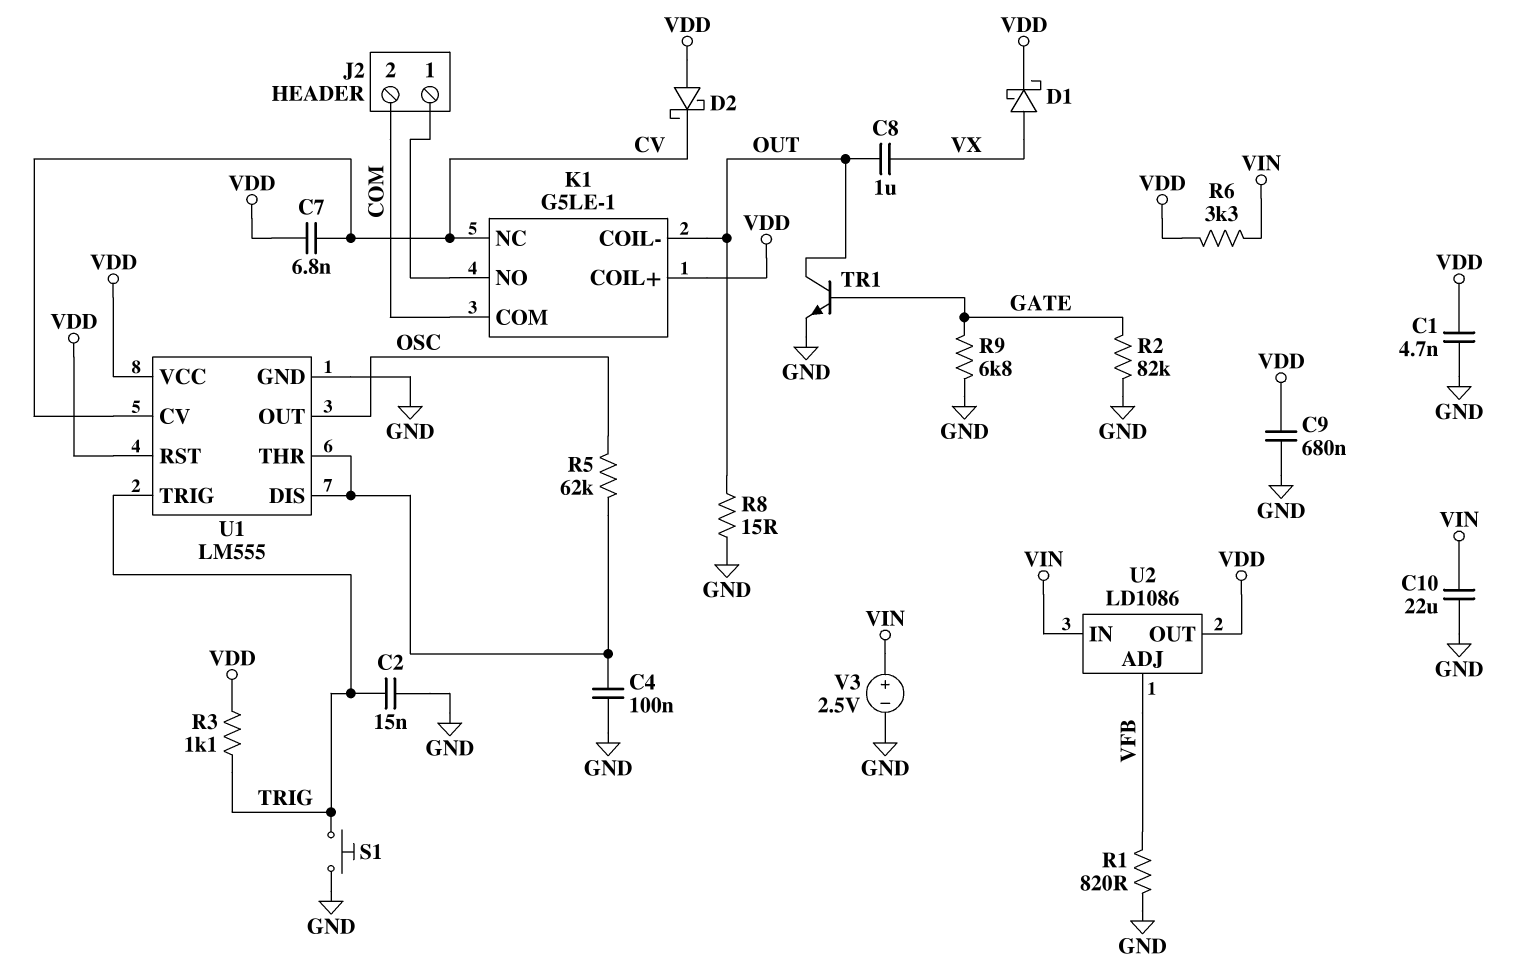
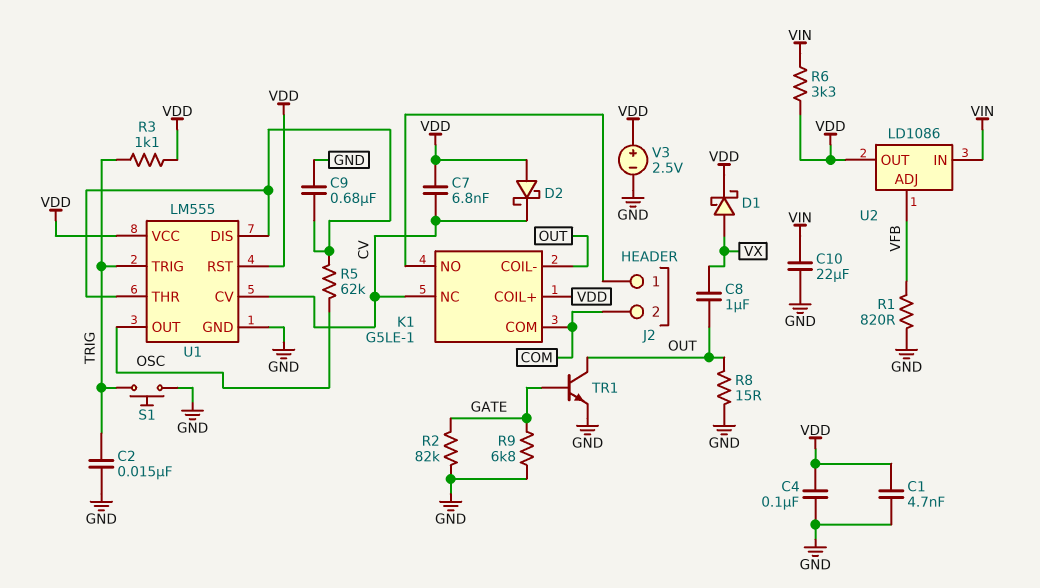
C4: 100nF (GND, U1/DIS) -> 100nF (GND, VDD)
C9: 680nF (GND, VDD) -> 680nF (GND, U1/DIS)
V3: 2.5V (plus VIN, minus GND) -> 2.5V (plus VDD, minus GND)

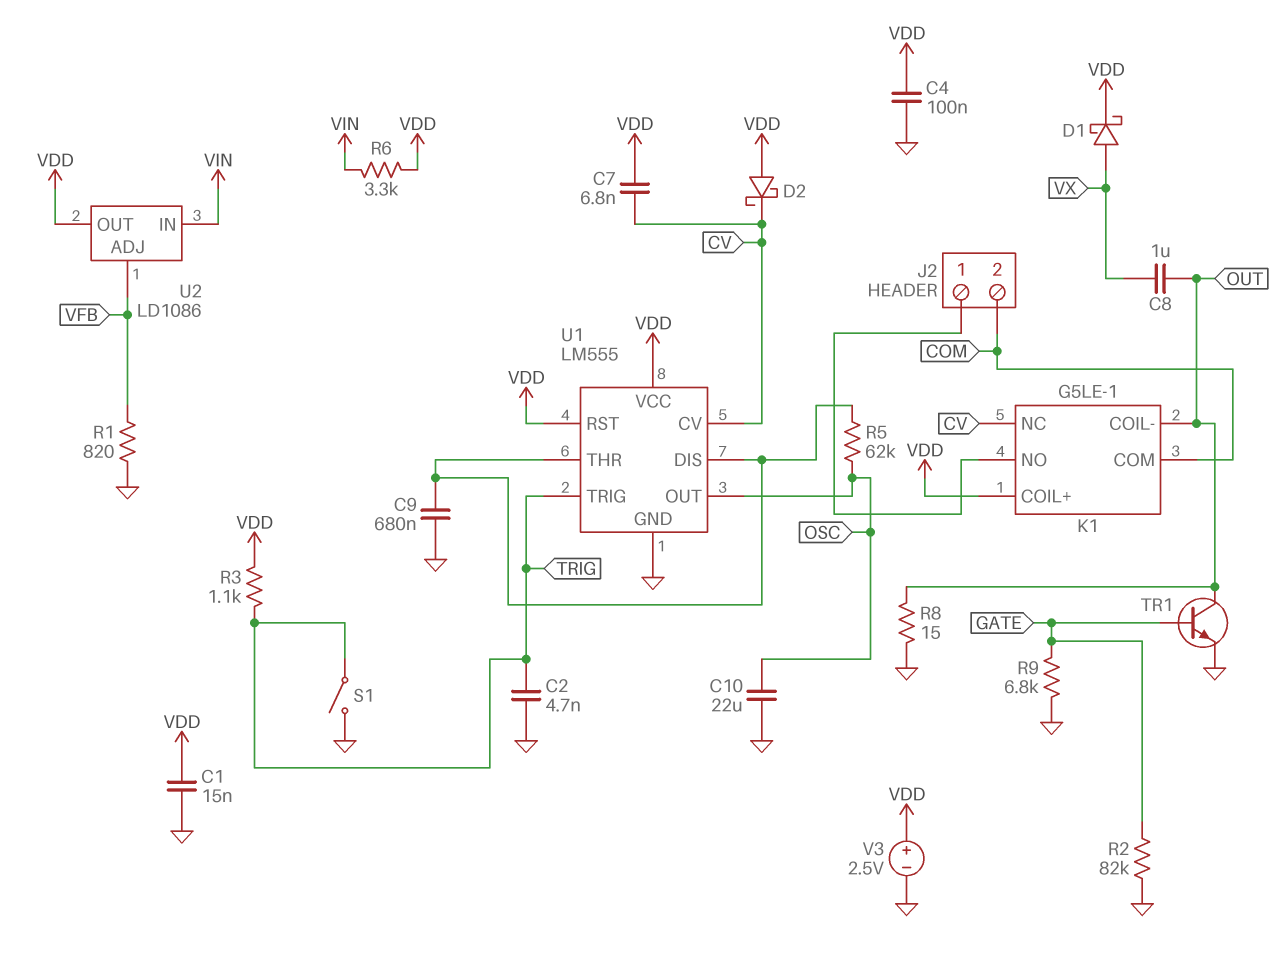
C1: 4.7nF (GND, VDD) -> 15nF (GND, VDD)
C2: 15nF (GND, TRIG) -> 4.7nF (GND, TRIG)
C10: 22uF (GND, VIN) -> 22uF (GND, OSC)
S1: button (GND, TRIG) -> switch (GND, TRIG)

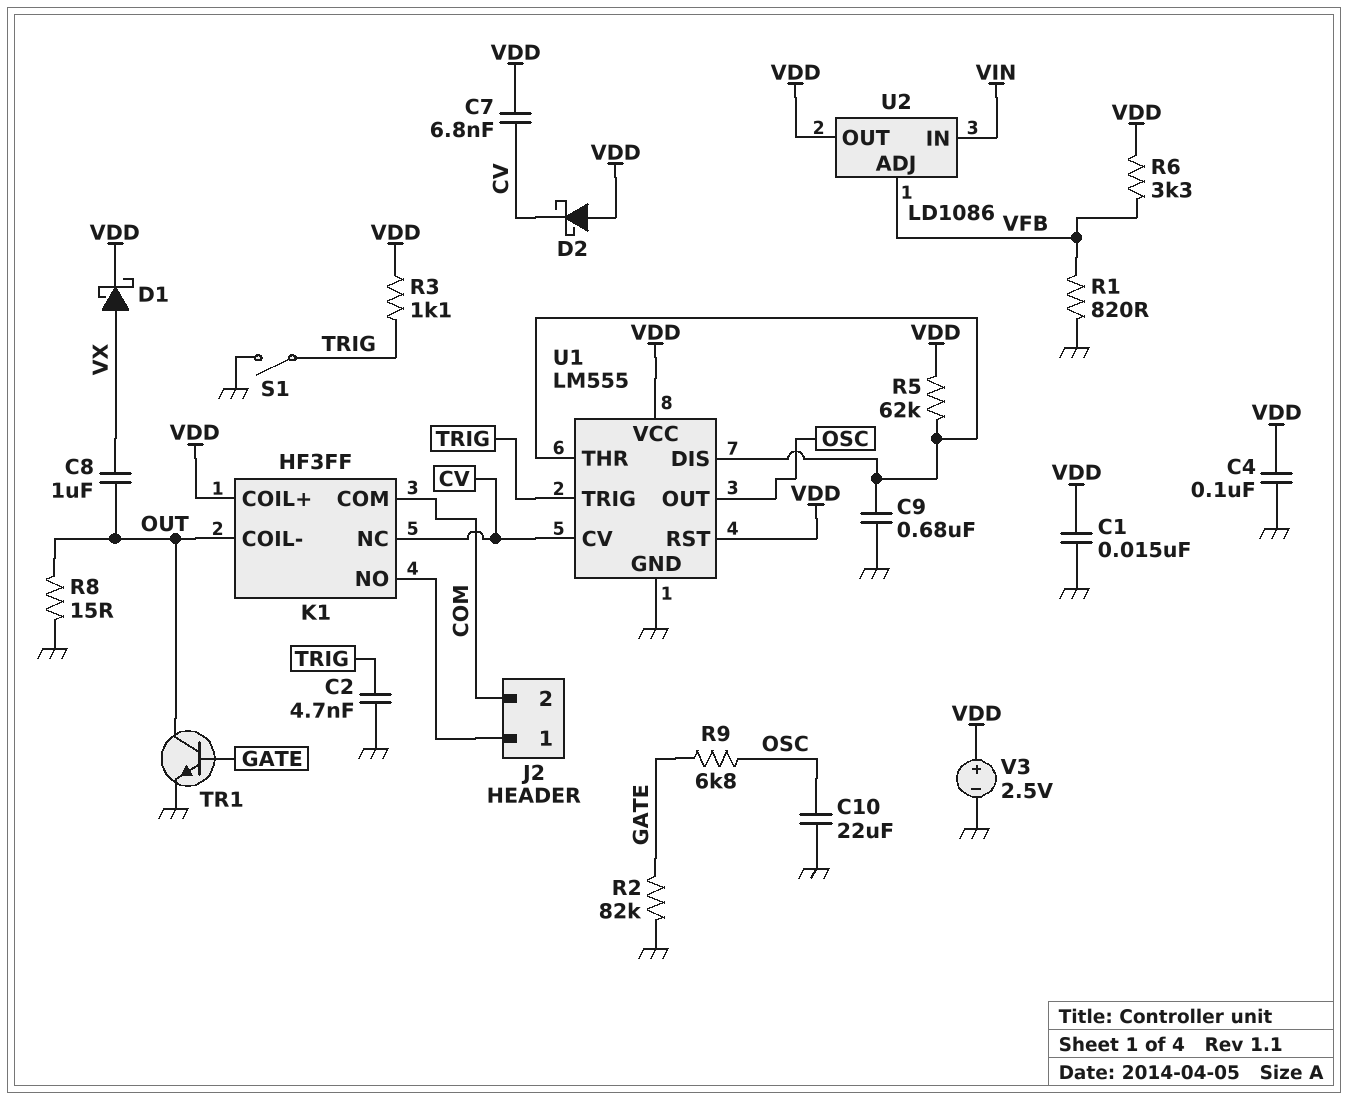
K1: G5LE-1 -> HF3FF
R5: 62k (OSC, U1/DIS) -> 62k (U1/DIS, VDD)
R6: 3.3k (VDD, VIN) -> 3.3k (VDD, VFB)
R9: 6.8k (GATE, GND) -> 6.8k (GATE, OSC)

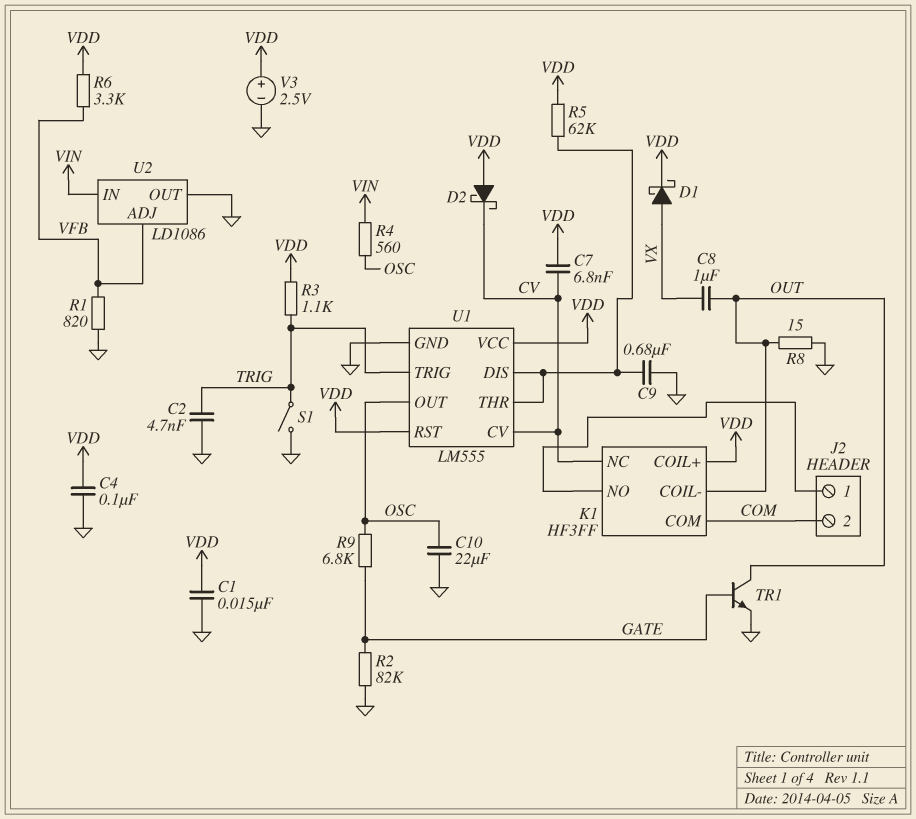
R4: none -> 560 (OSC, VIN)
U2 pin OUT: VDD -> GND

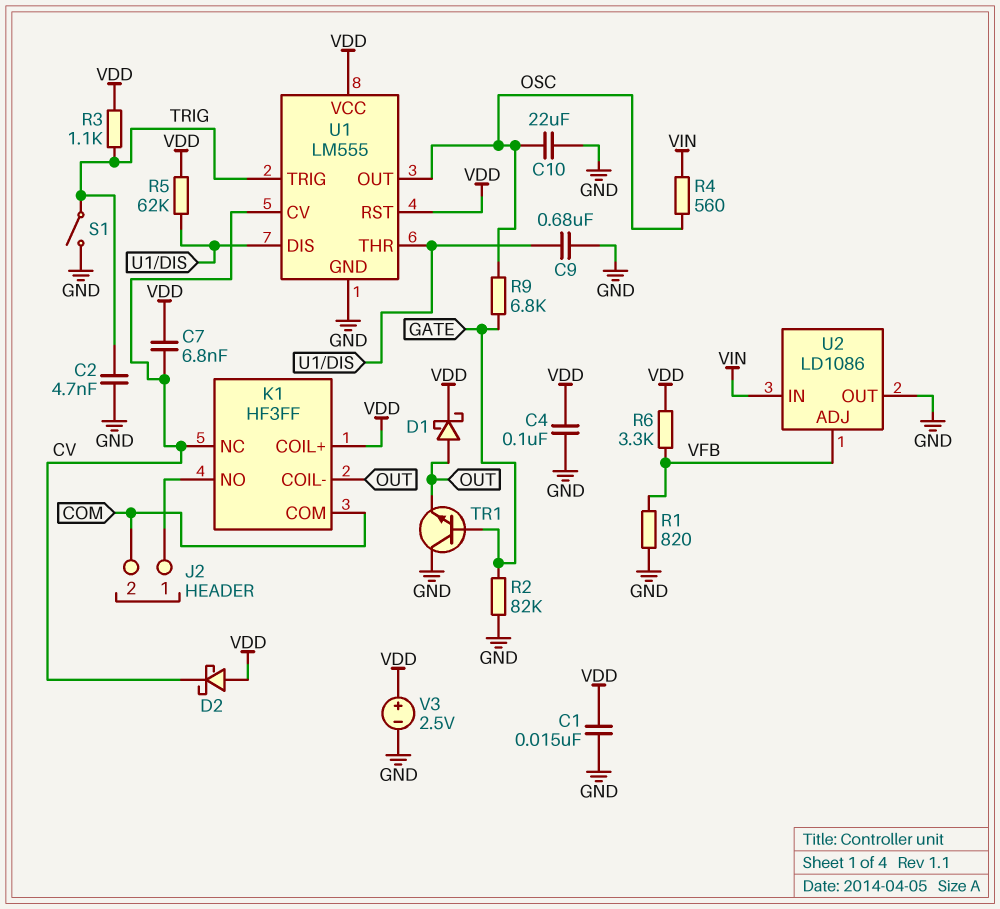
C8: 1uF (OUT, VX) -> none
D1: schottky (A VX, K VDD) -> schottky (A OUT, K VDD)
R8: 15 (GND, OUT) -> none
TR1: NPN (B GATE, C OUT, E GND) -> NPN (B GATE, C GND, E OUT)

